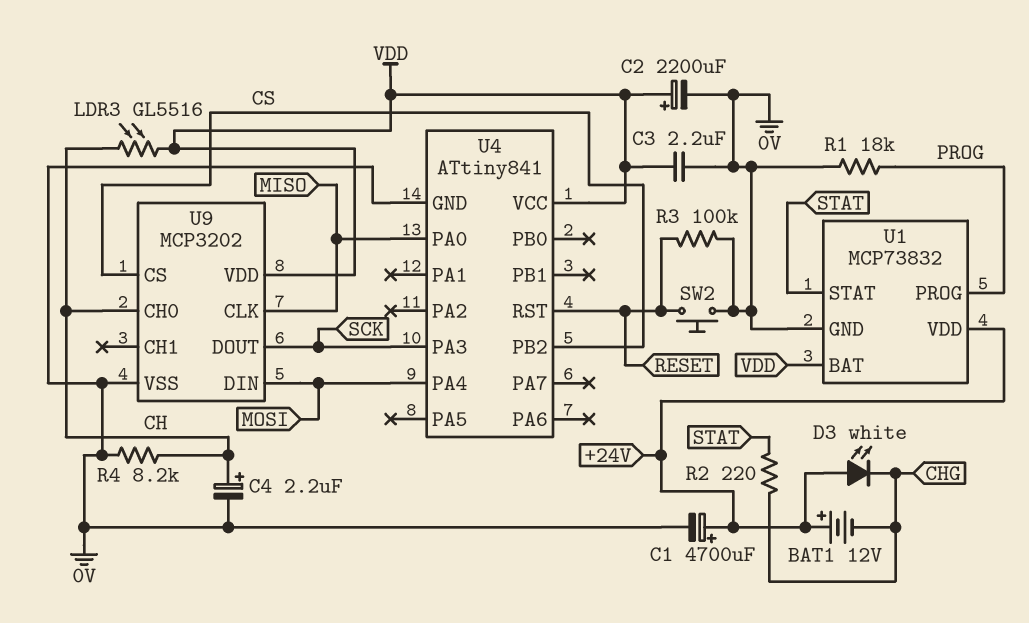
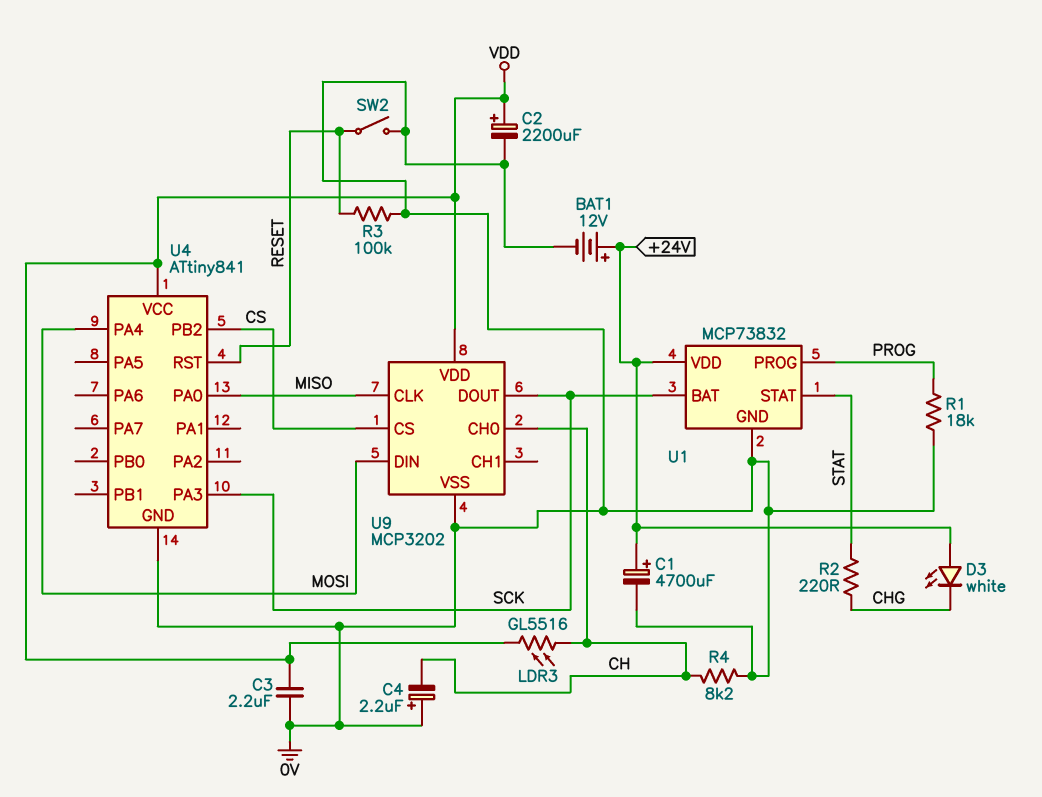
BAT1: 12V (plus +24V, minus CHG) -> 12V (plus +24V, minus 0V)
C4: 2.2uF (plus CH, minus 0V) -> 2.2uF (plus 0V, minus CH)
SW2: button (0V, RESET) -> switch (0V, RESET)
U1 pin BAT: VDD -> SCK

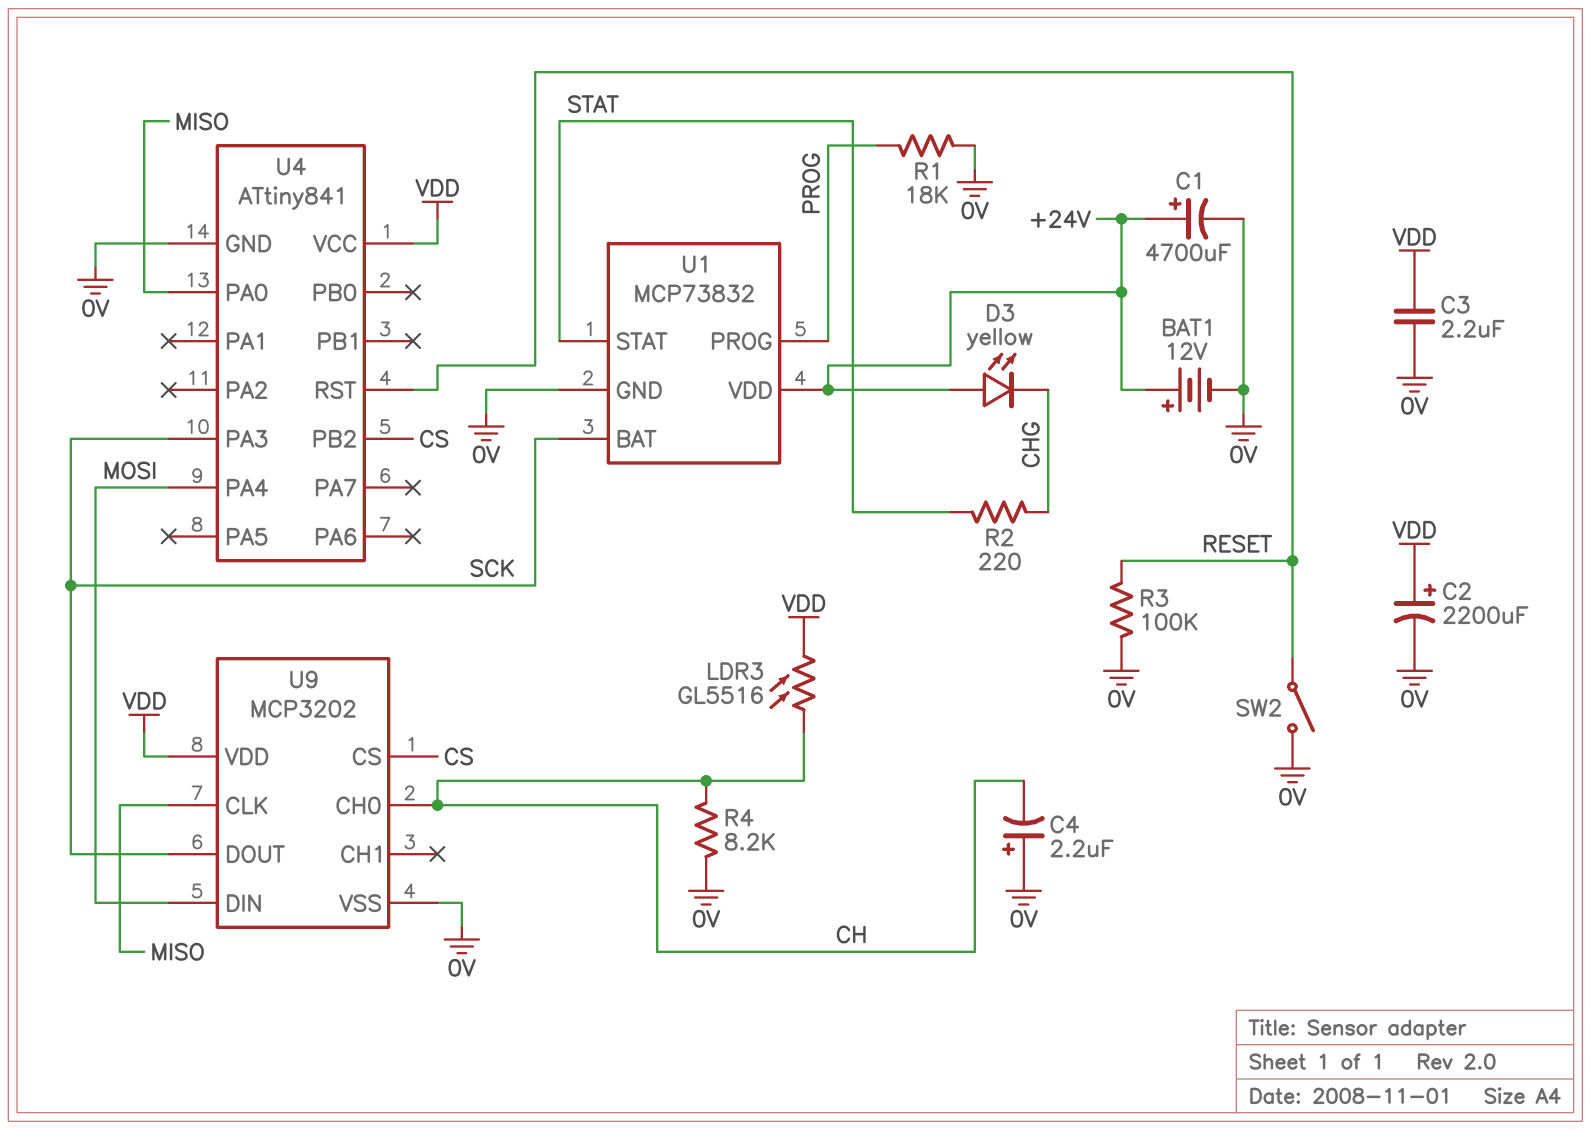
D3: LED white (A +24V, K CHG) -> LED yellow (A +24V, K CHG)

